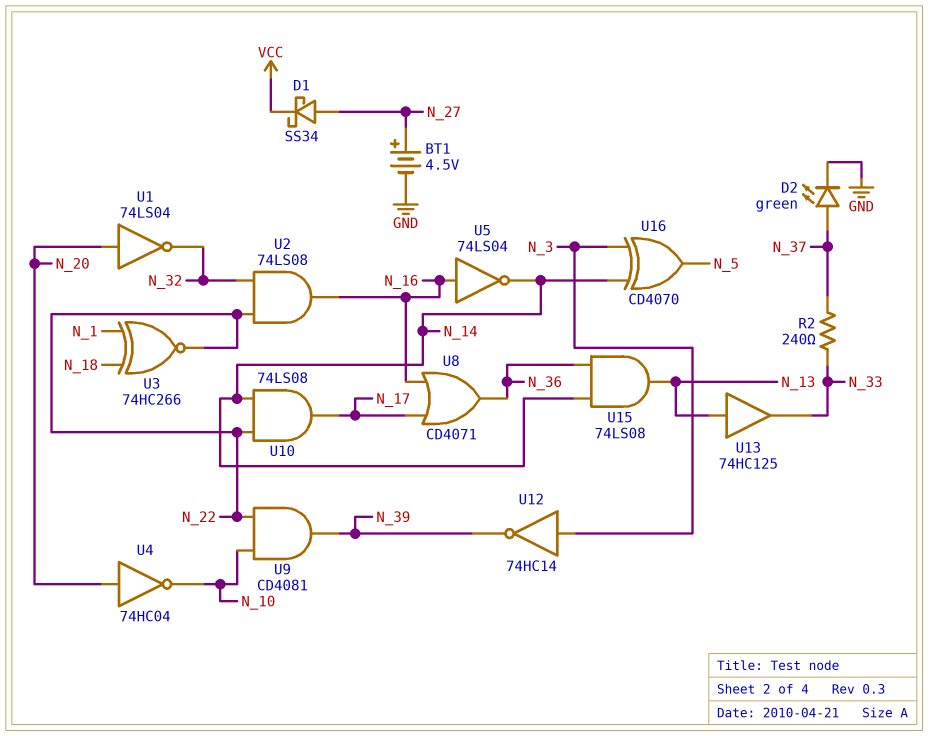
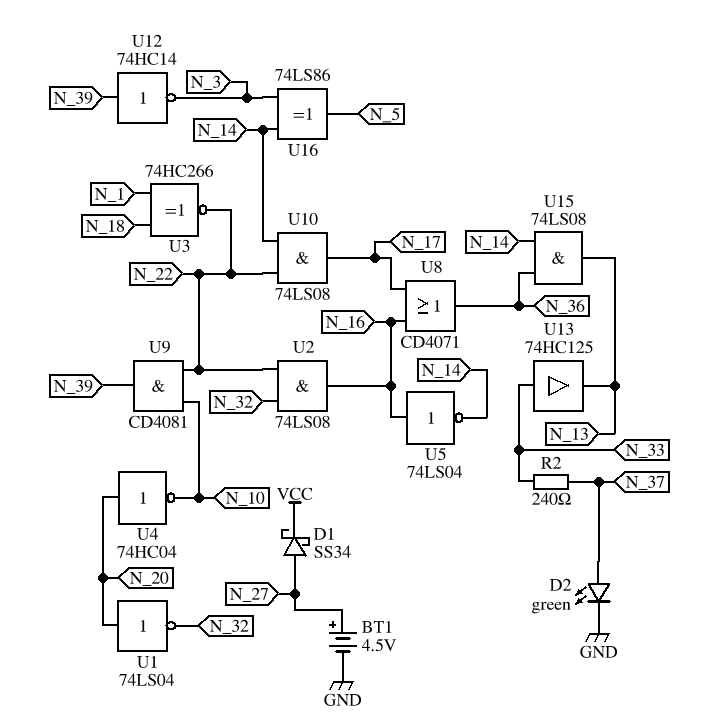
U12: NOT 74HC14 (in N_3, out N_39) -> NOT 74HC14 (in N_39, out N_3)
U13: buffer 74HC125 (in N_13, out N_33) -> buffer 74HC125 (in N_33, out N_13)
U16: XOR CD4070 (in N_3, in N_14, out N_5) -> XOR 74LS86 (in N_3, in N_14, out N_5)

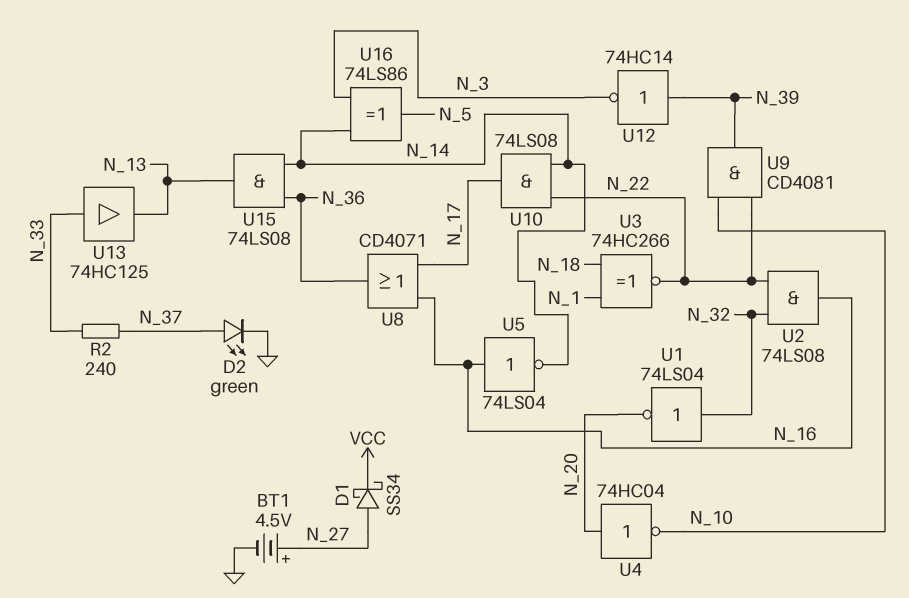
U1: NOT 74LS04 (in N_20, out N_32) -> NOT 74LS04 (in N_32, out N_20)

